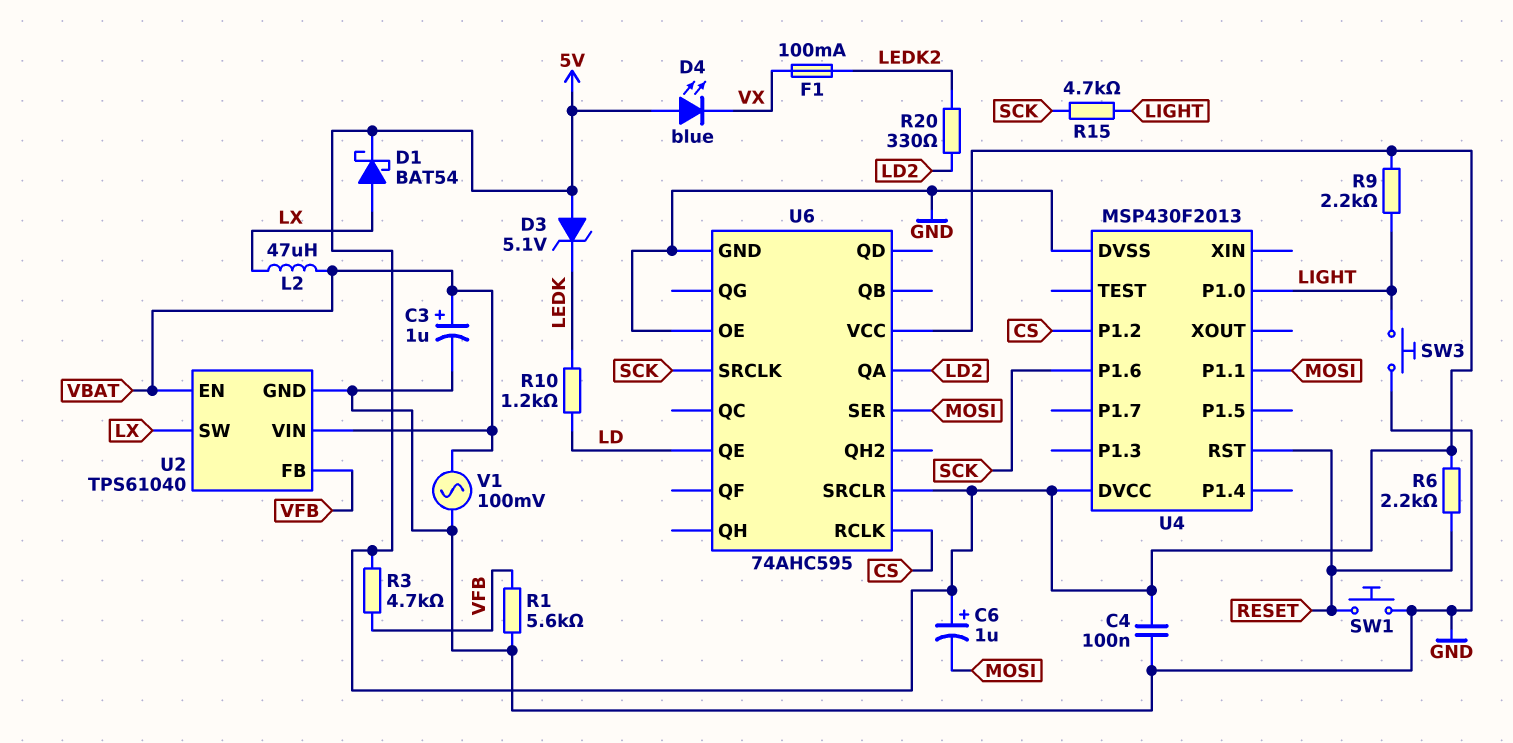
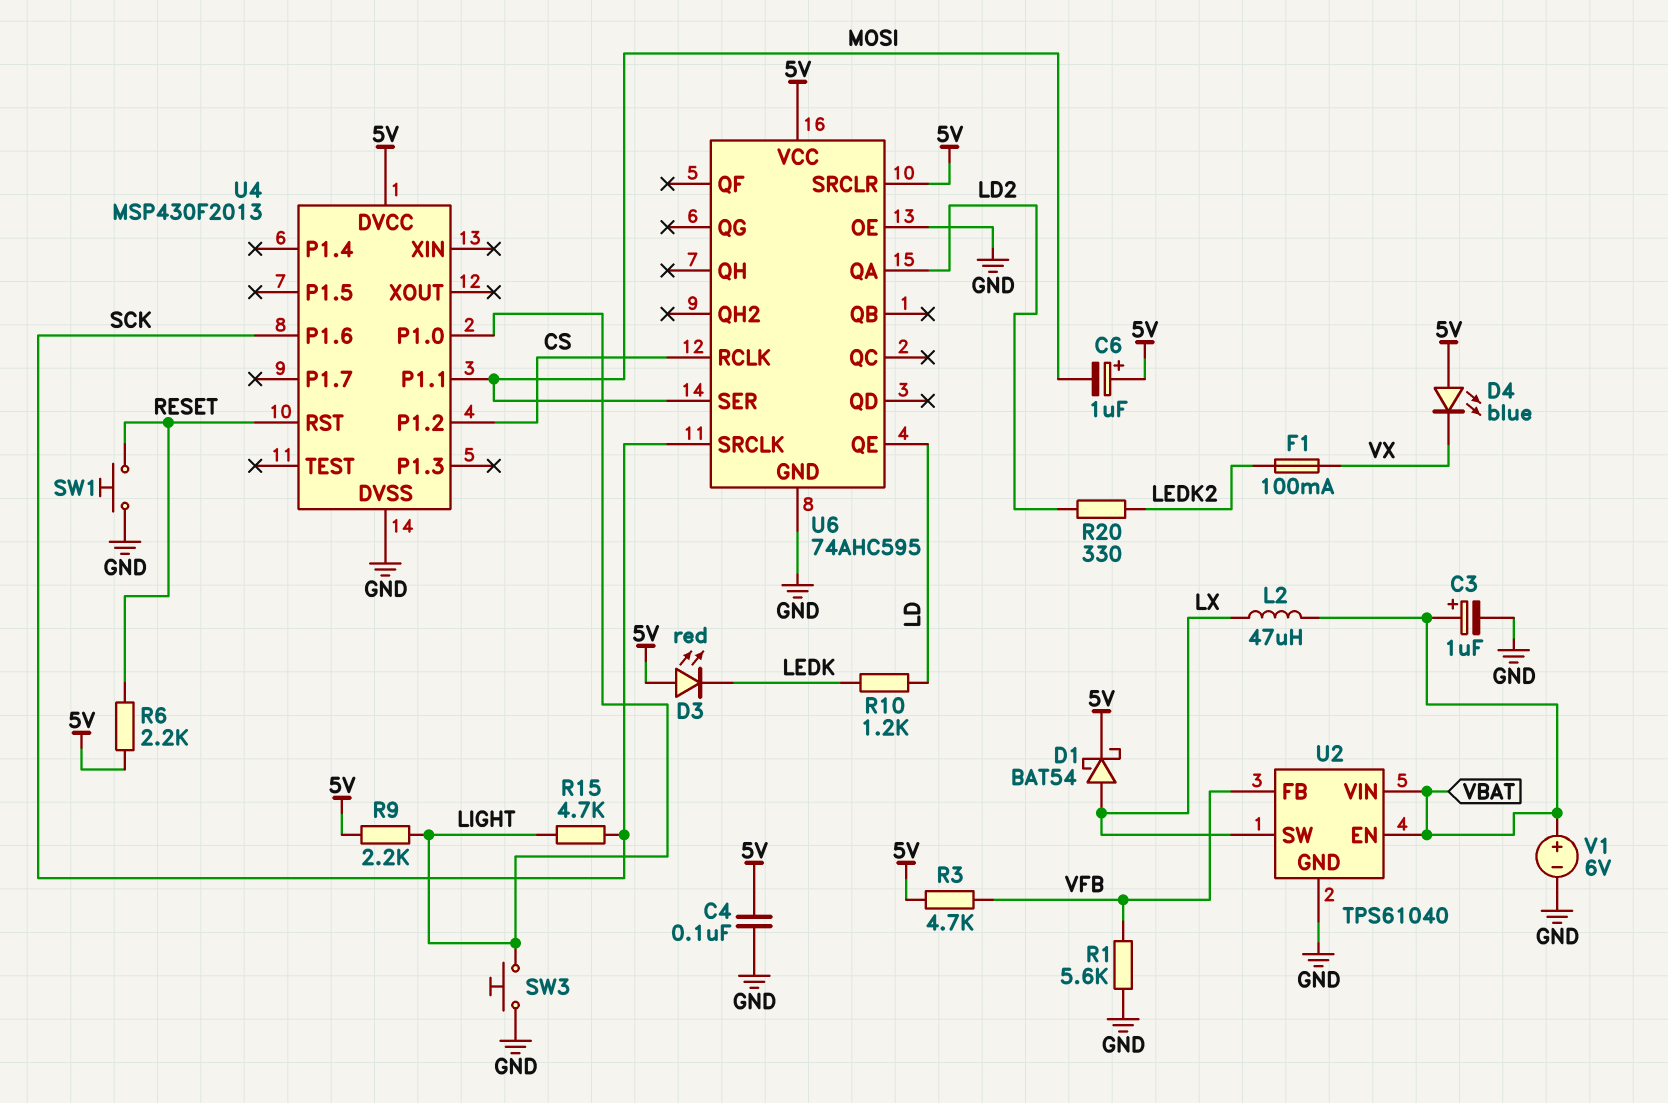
D3: zener 5.1V (A 5V, K LEDK) -> LED red (A 5V, K LEDK)
V1: AC 100mV (GND, VBAT) -> 6V (plus VBAT, minus GND)

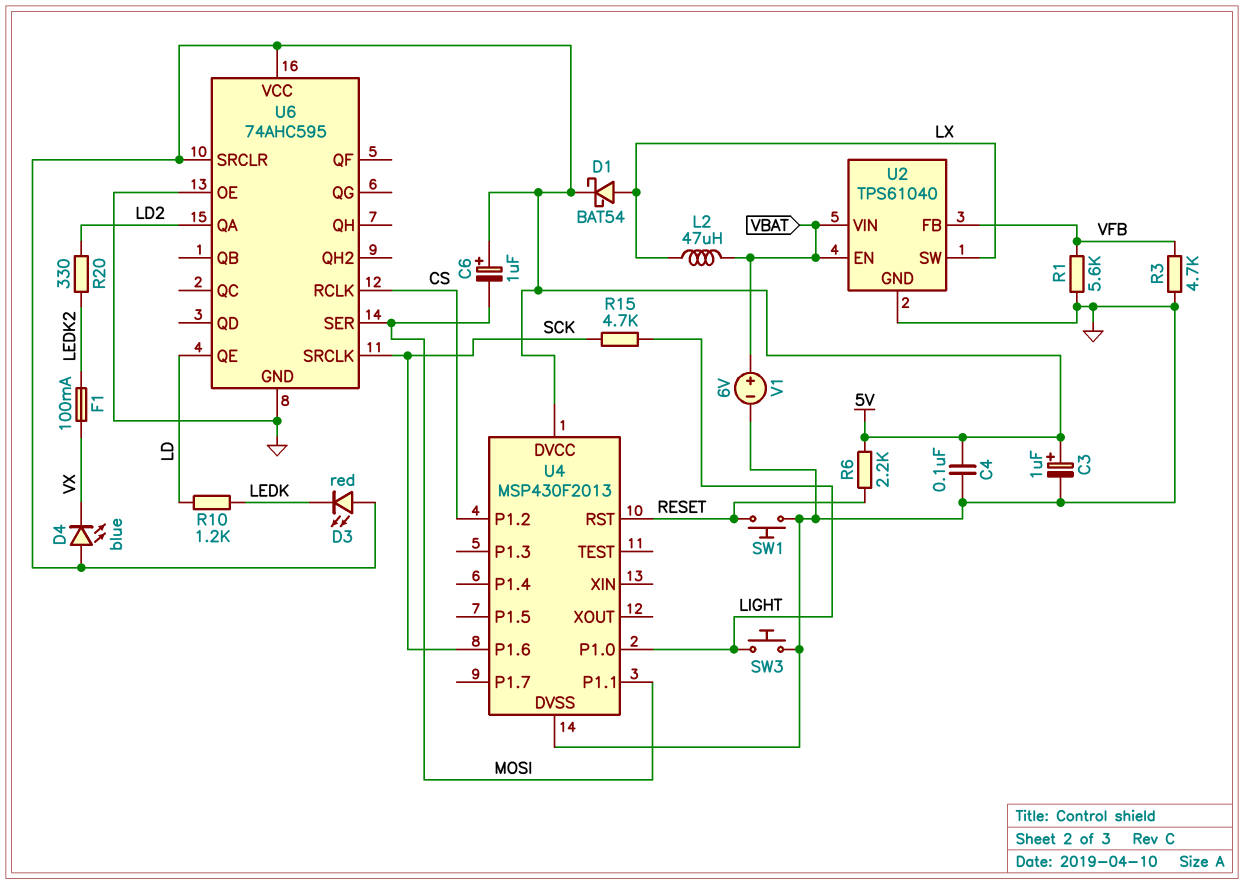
C3: 1uF (plus VBAT, minus GND) -> 1uF (plus 5V, minus GND)
R3: 4.7k (5V, VFB) -> 4.7k (GND, VFB)
R9: 2.2k (5V, LIGHT) -> none

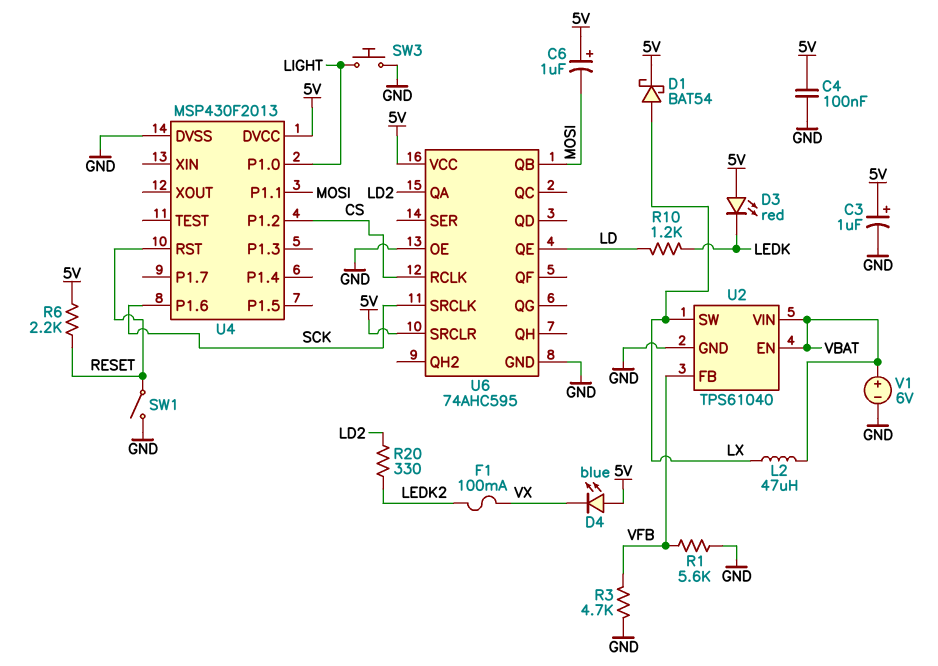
R15: 4.7k (LIGHT, SCK) -> none
SW1: button (GND, RESET) -> switch (GND, RESET)
U6 pin QB: none -> MOSI
U6 pin SER: MOSI -> none

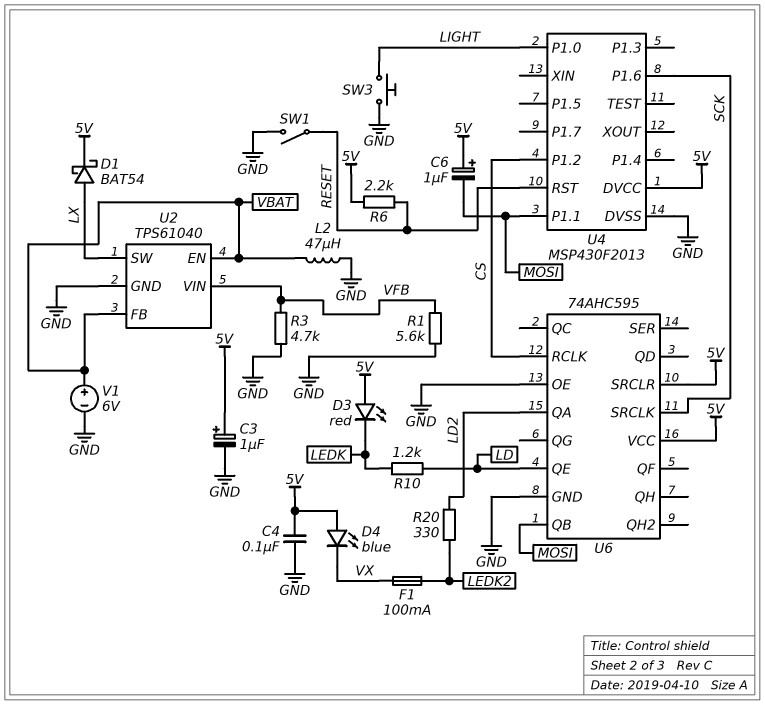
L2: 47uH (LX, VBAT) -> 47uH (GND, VBAT)
U2 pin FB: VFB -> VBAT
U2 pin VIN: VBAT -> VFB

